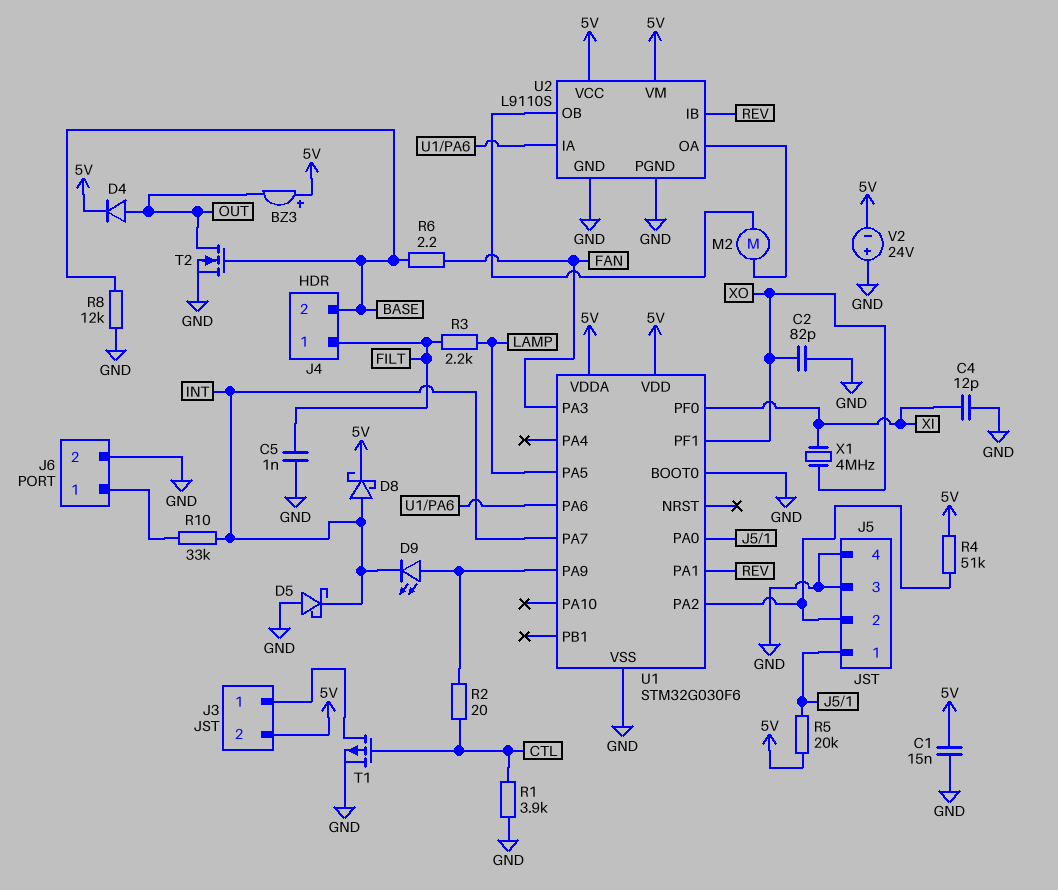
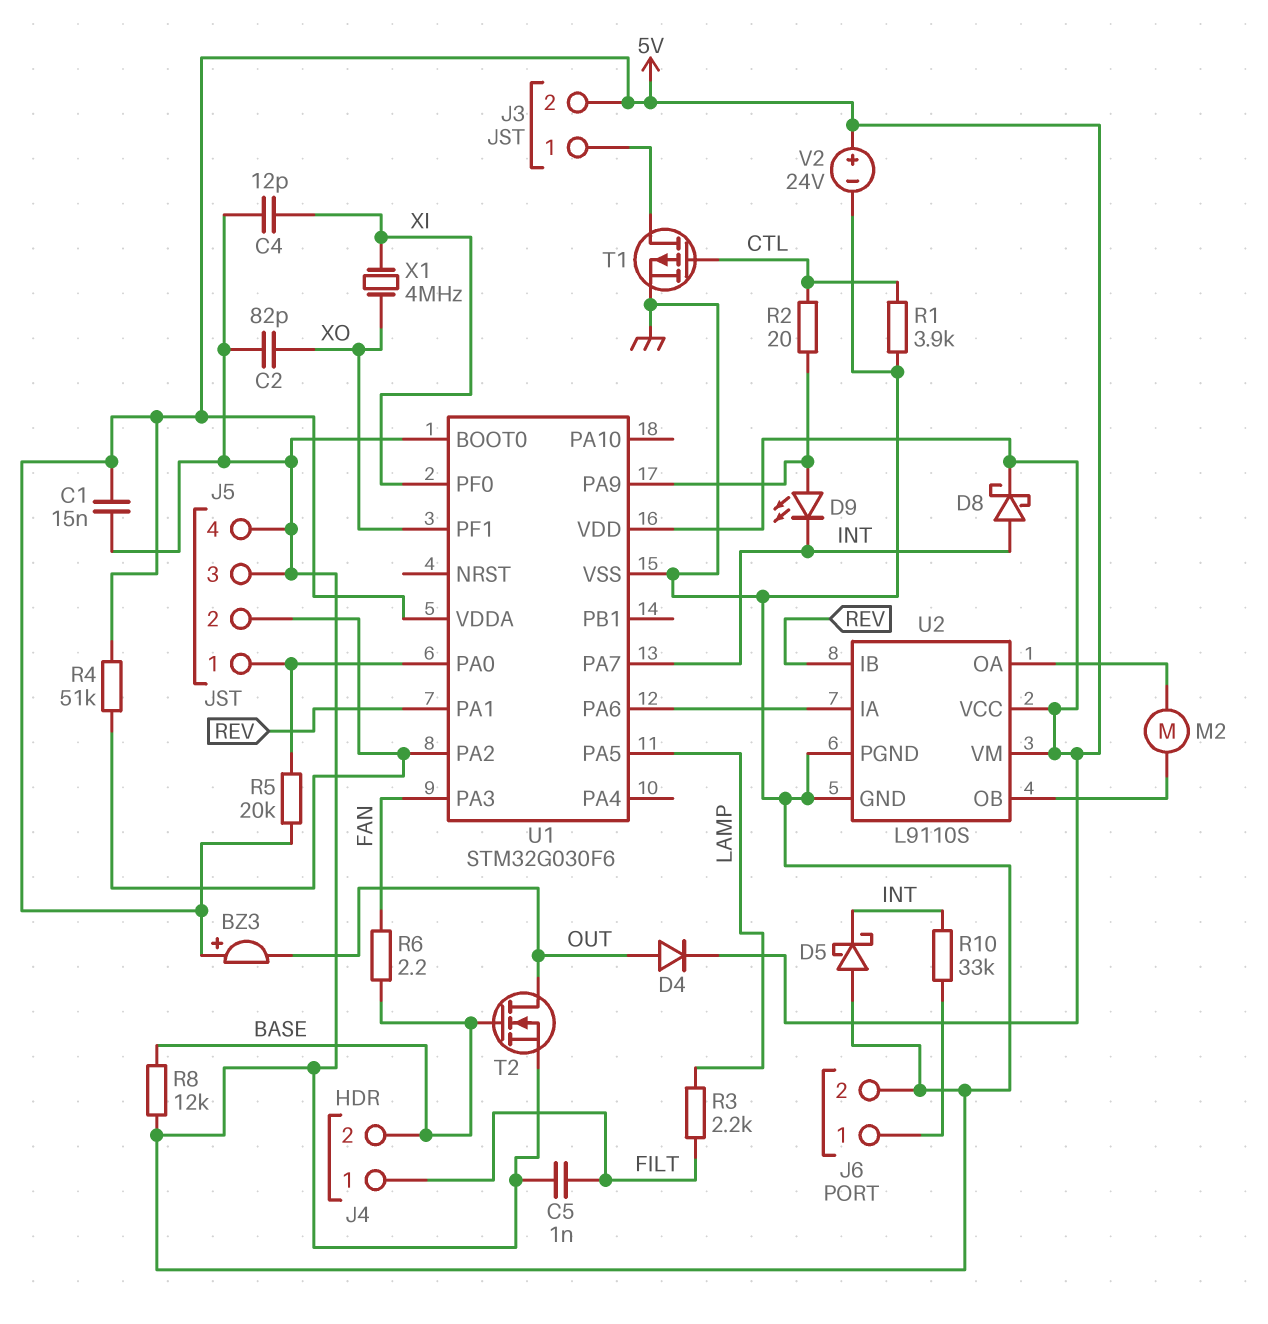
V2: 24V (plus GND, minus 5V) -> 24V (plus 5V, minus GND)

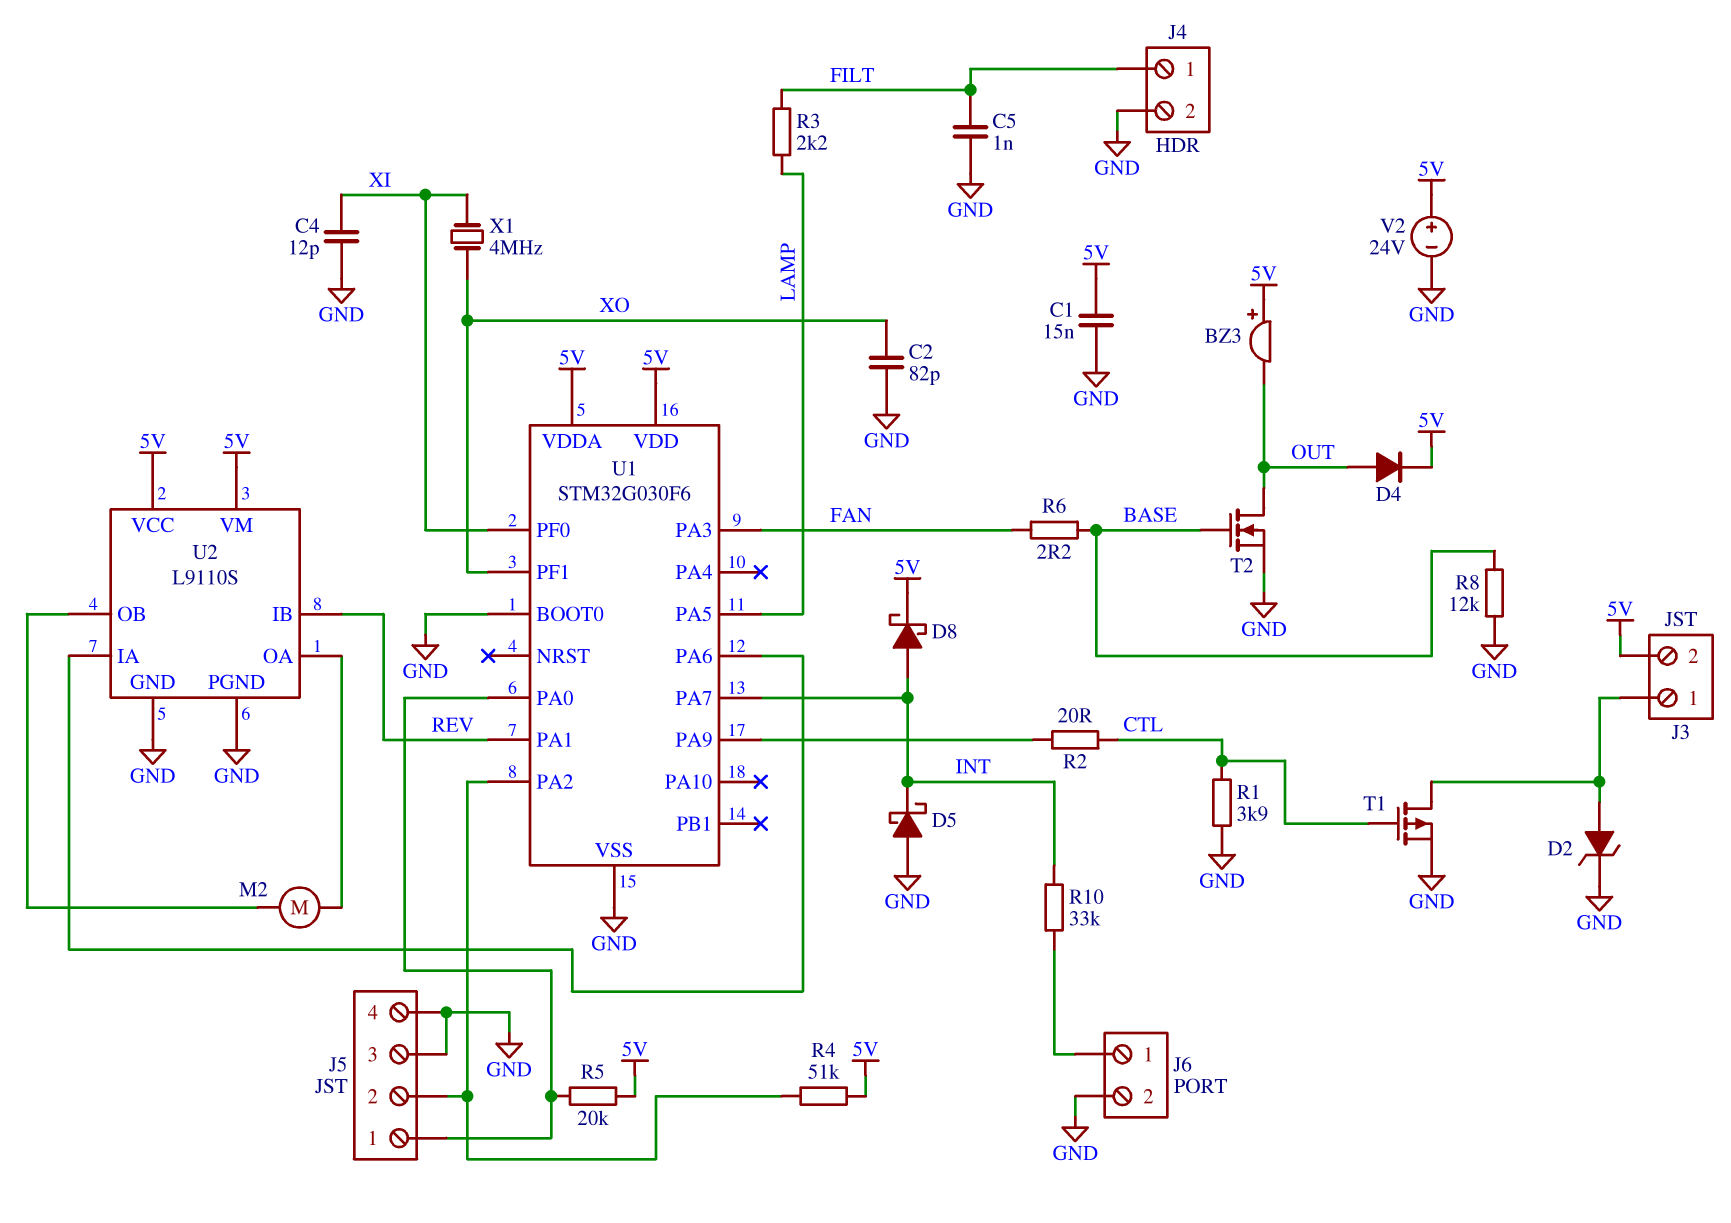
D2: none -> zener (A J3/1, K GND)
D9: LED (A U1/PA9, K INT) -> none
J4 pin 2: BASE -> GND

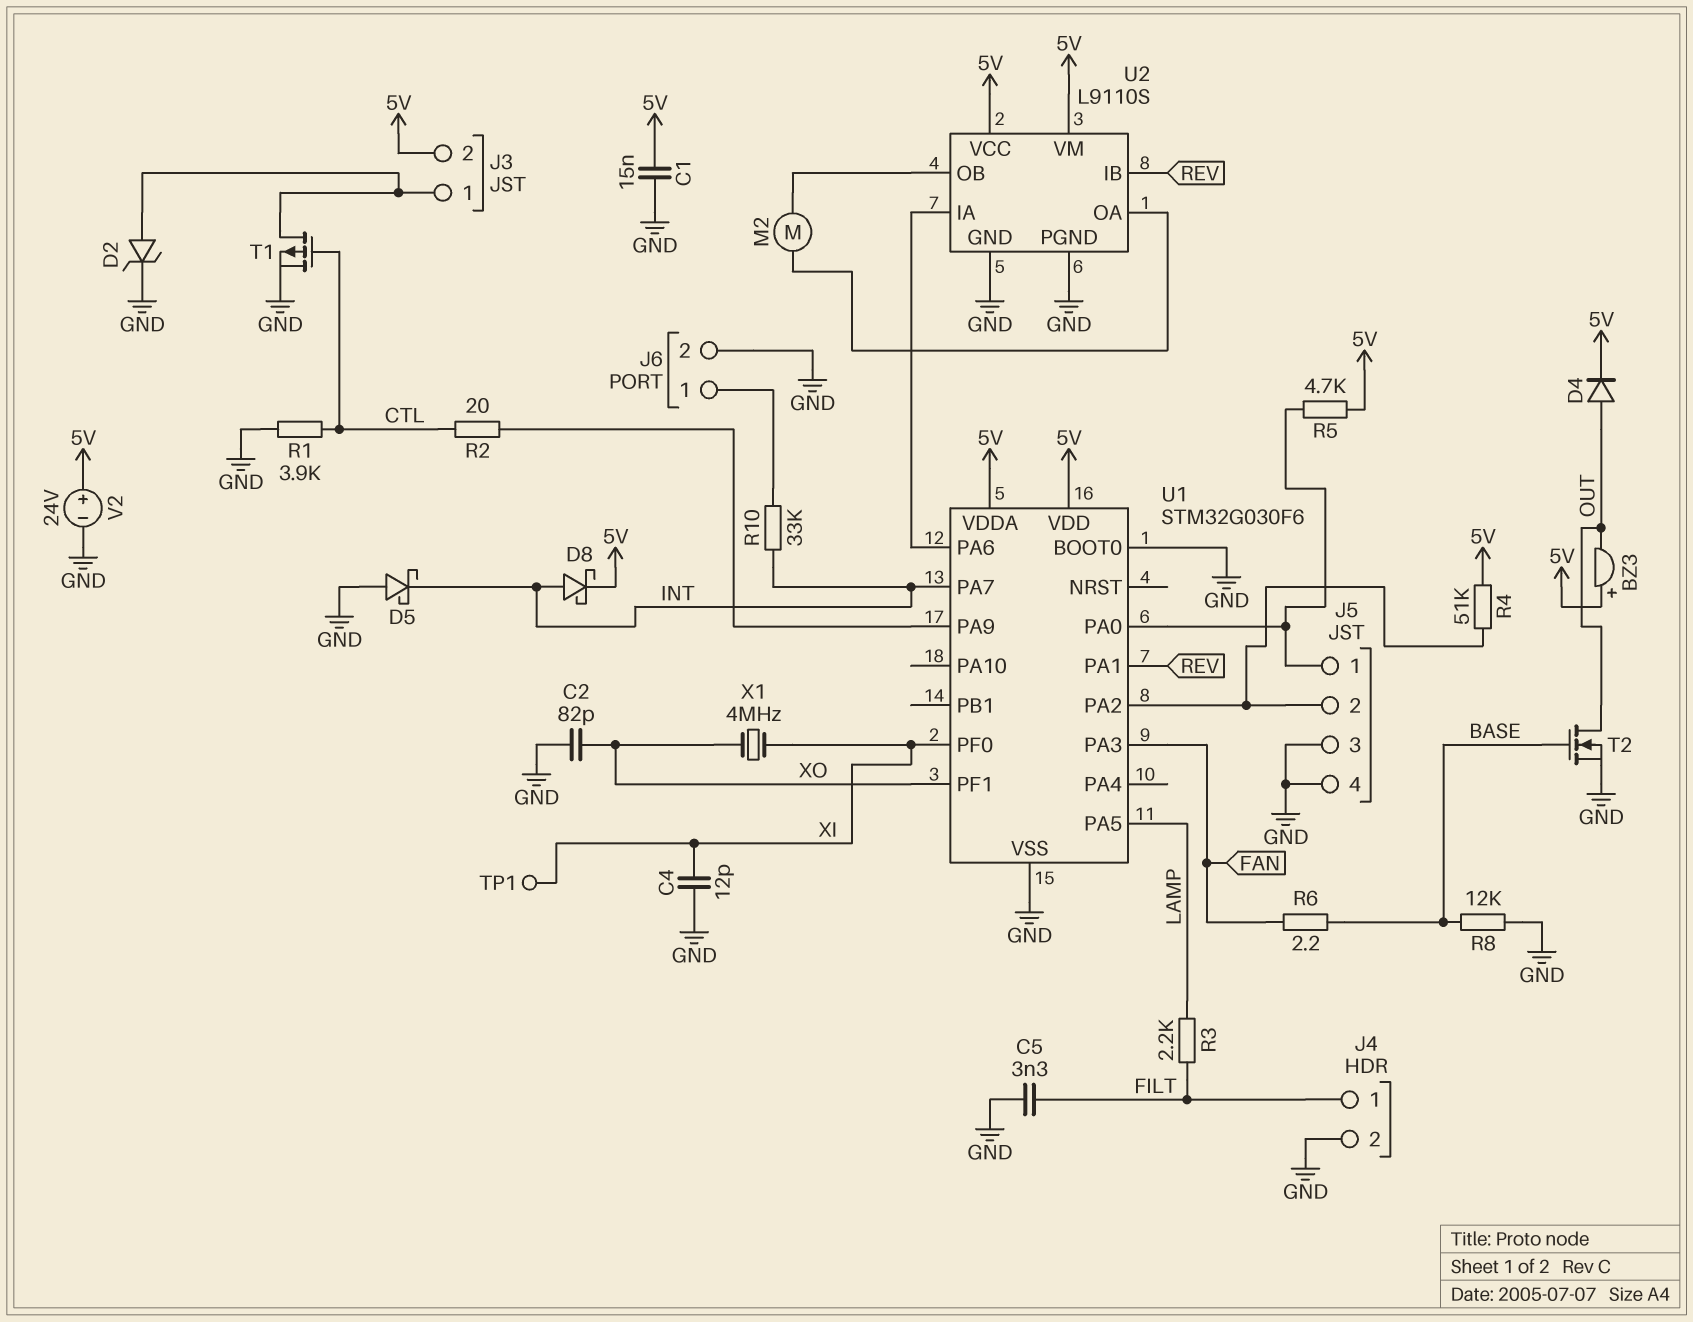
C5: 1nF (FILT, GND) -> 3.3nF (FILT, GND)
R5: 20k (5V, J5/1) -> 4.7k (5V, J5/1)
TP1: none -> test point (XI)

